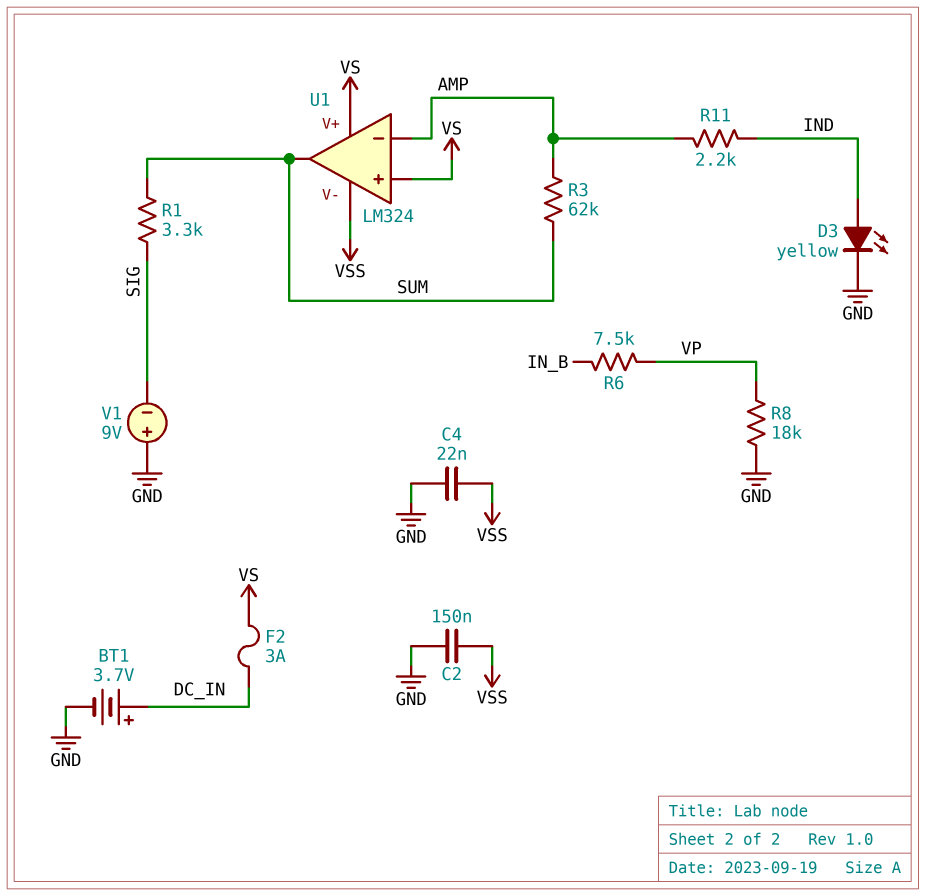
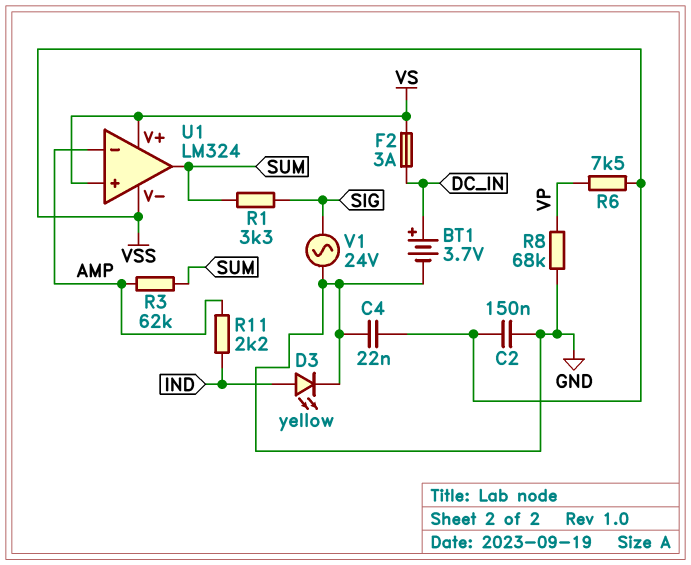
R6: 7.5k (IN_B, VP) -> 7.5k (VP, VSS)
R8: 18k (GND, VP) -> 68k (GND, VP)
V1: 9V (plus GND, minus SIG) -> AC 24V (GND, SIG)

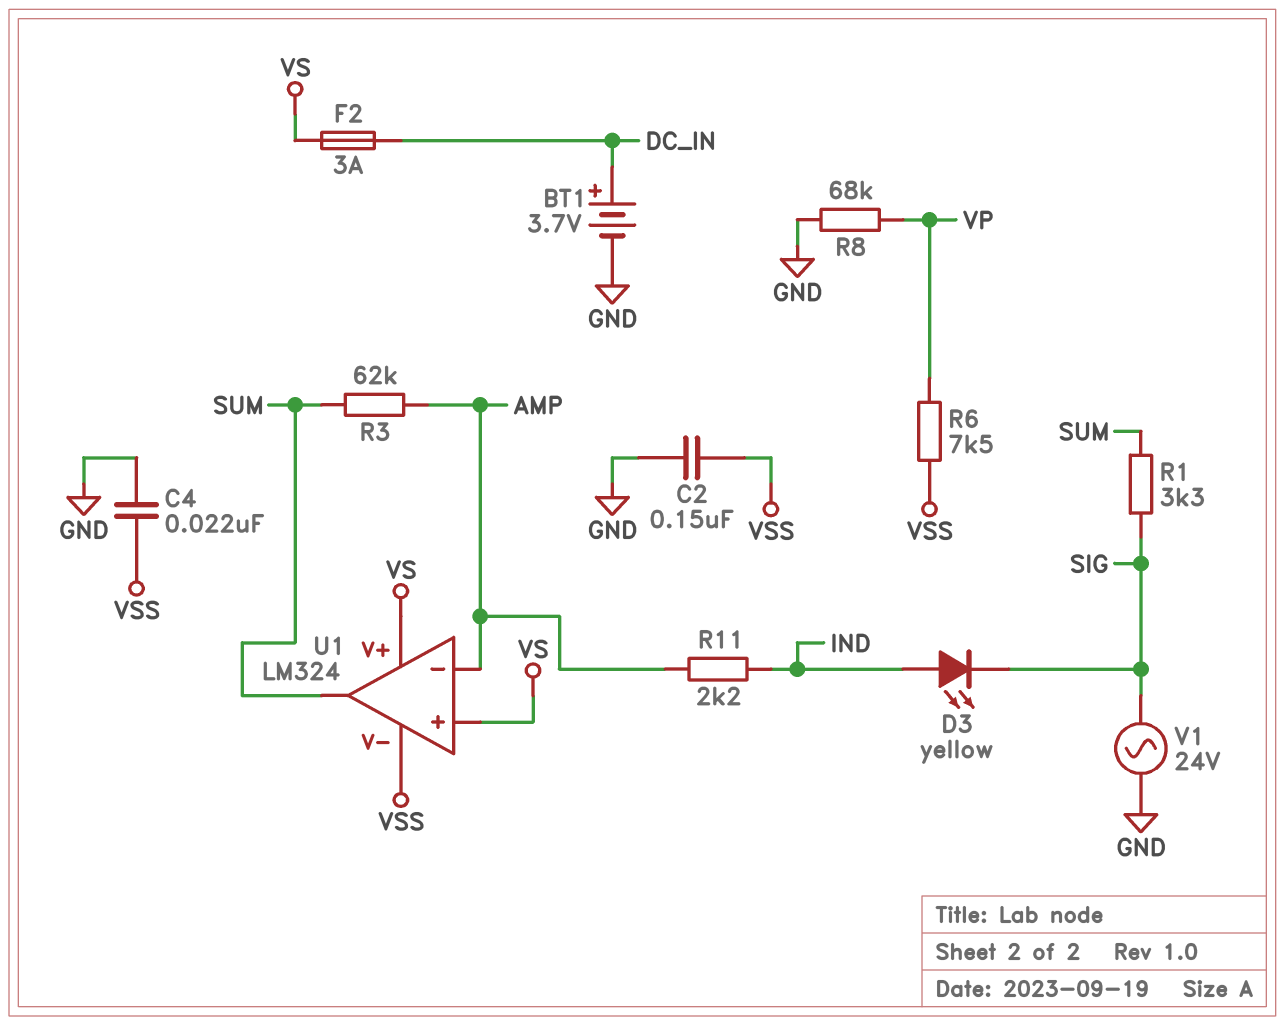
D3: LED yellow (A IND, K GND) -> LED yellow (A IND, K SIG)

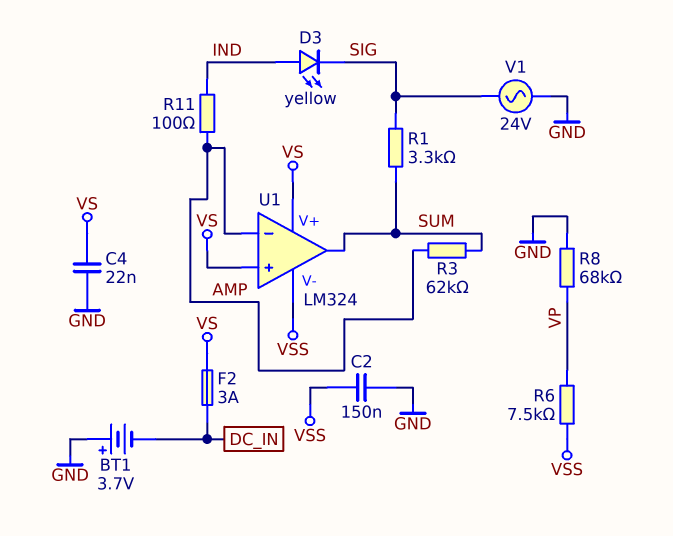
BT1: 3.7V (plus DC_IN, minus GND) -> 3.7V (plus GND, minus DC_IN)
C4: 22nF (GND, VSS) -> 22nF (GND, VS)
R11: 2.2k (AMP, IND) -> 100 (AMP, IND)

